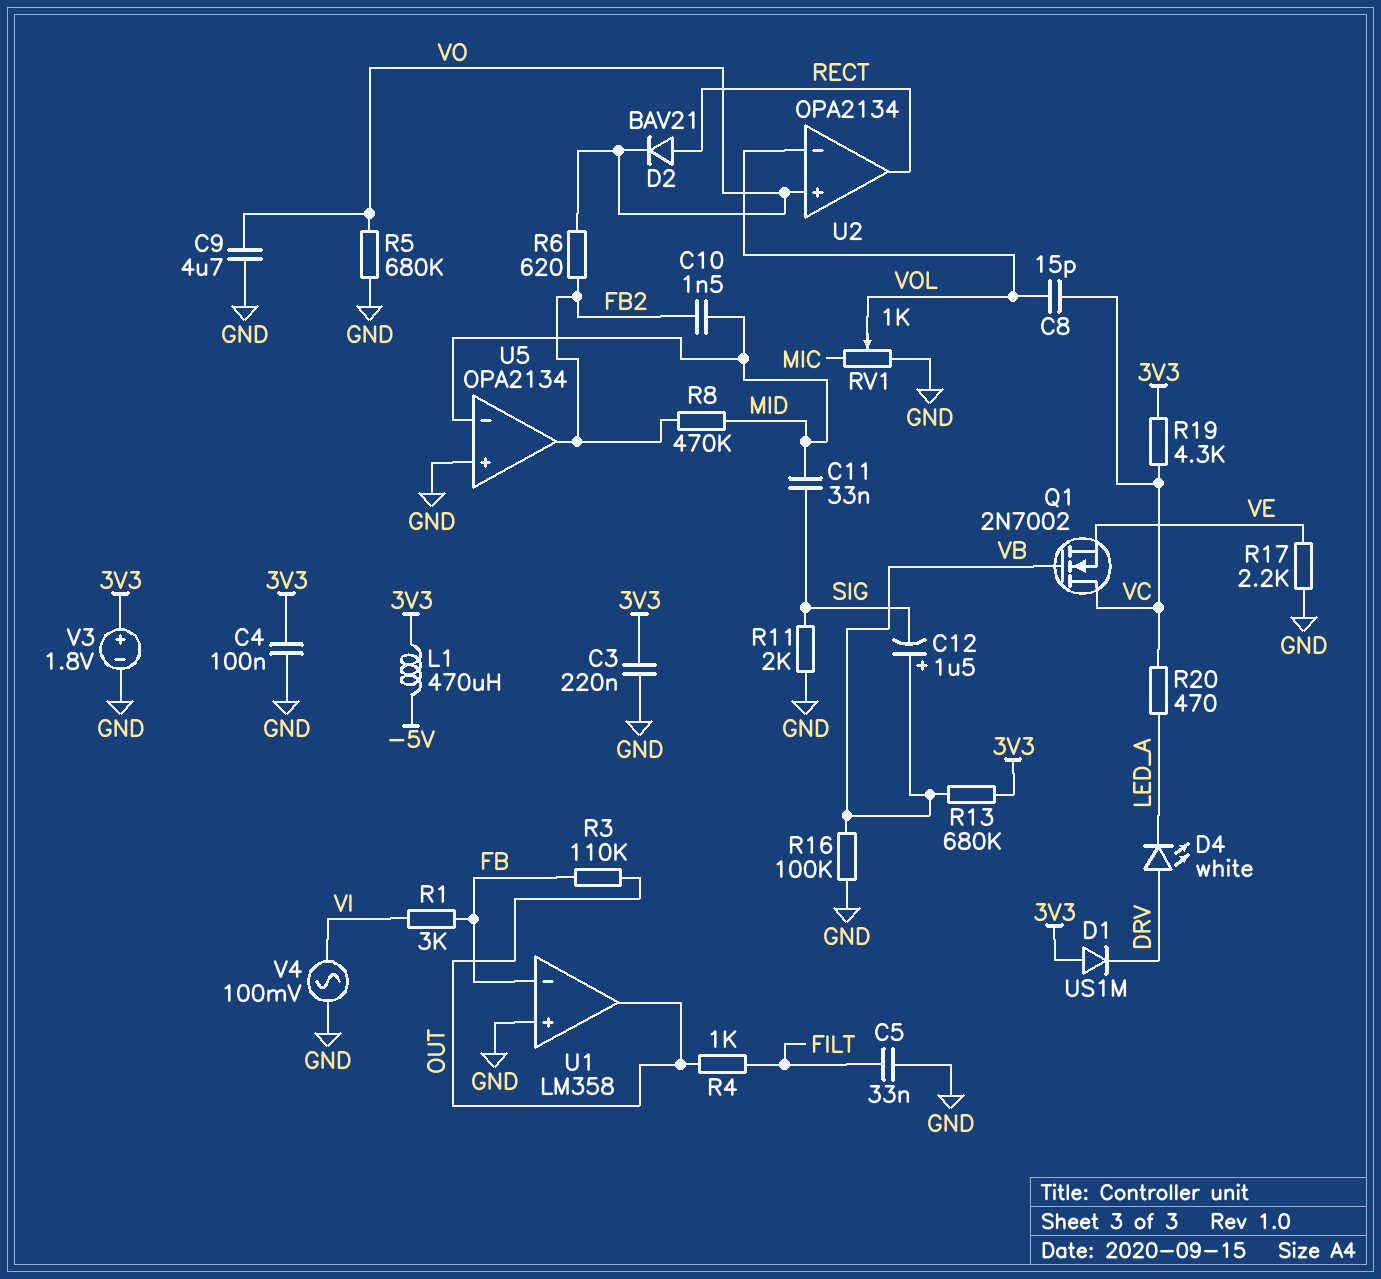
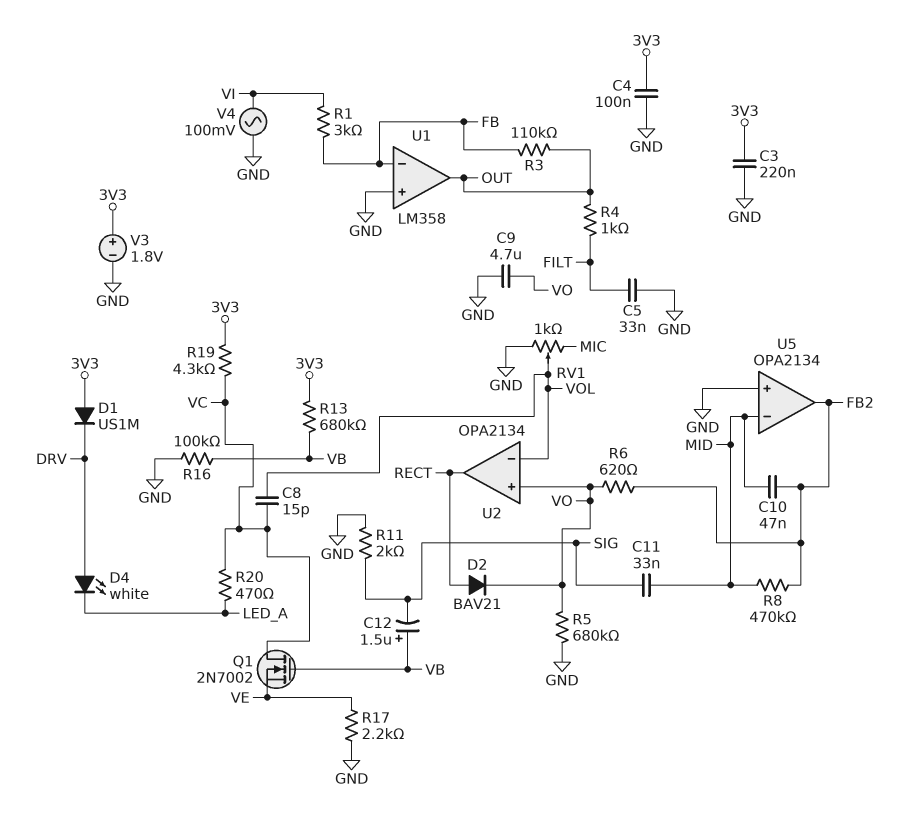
C10: 1.5nF (FB2, MID) -> 47nF (FB2, MID)
L1: 470uH (-5V, 3V3) -> none

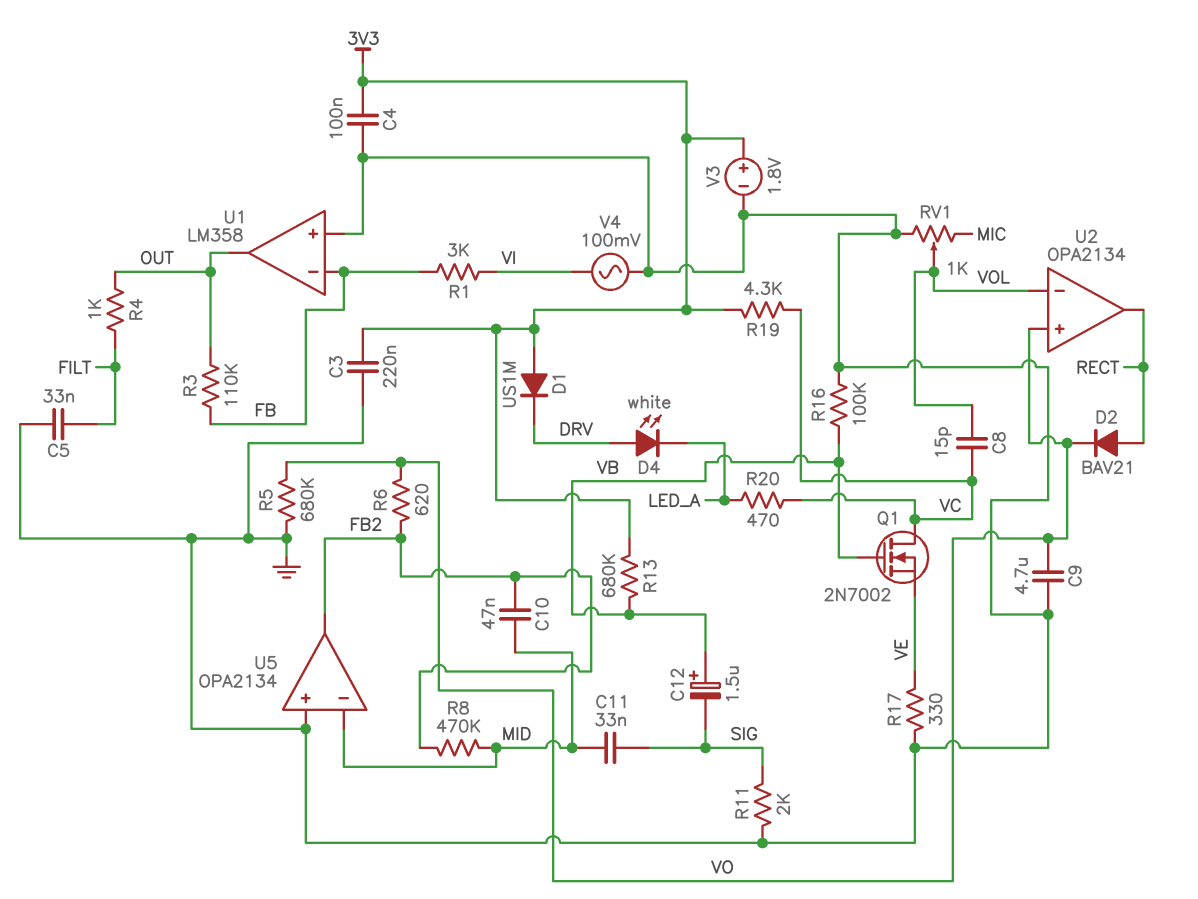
R17: 2.2k (GND, VE) -> 330 (GND, VE)

